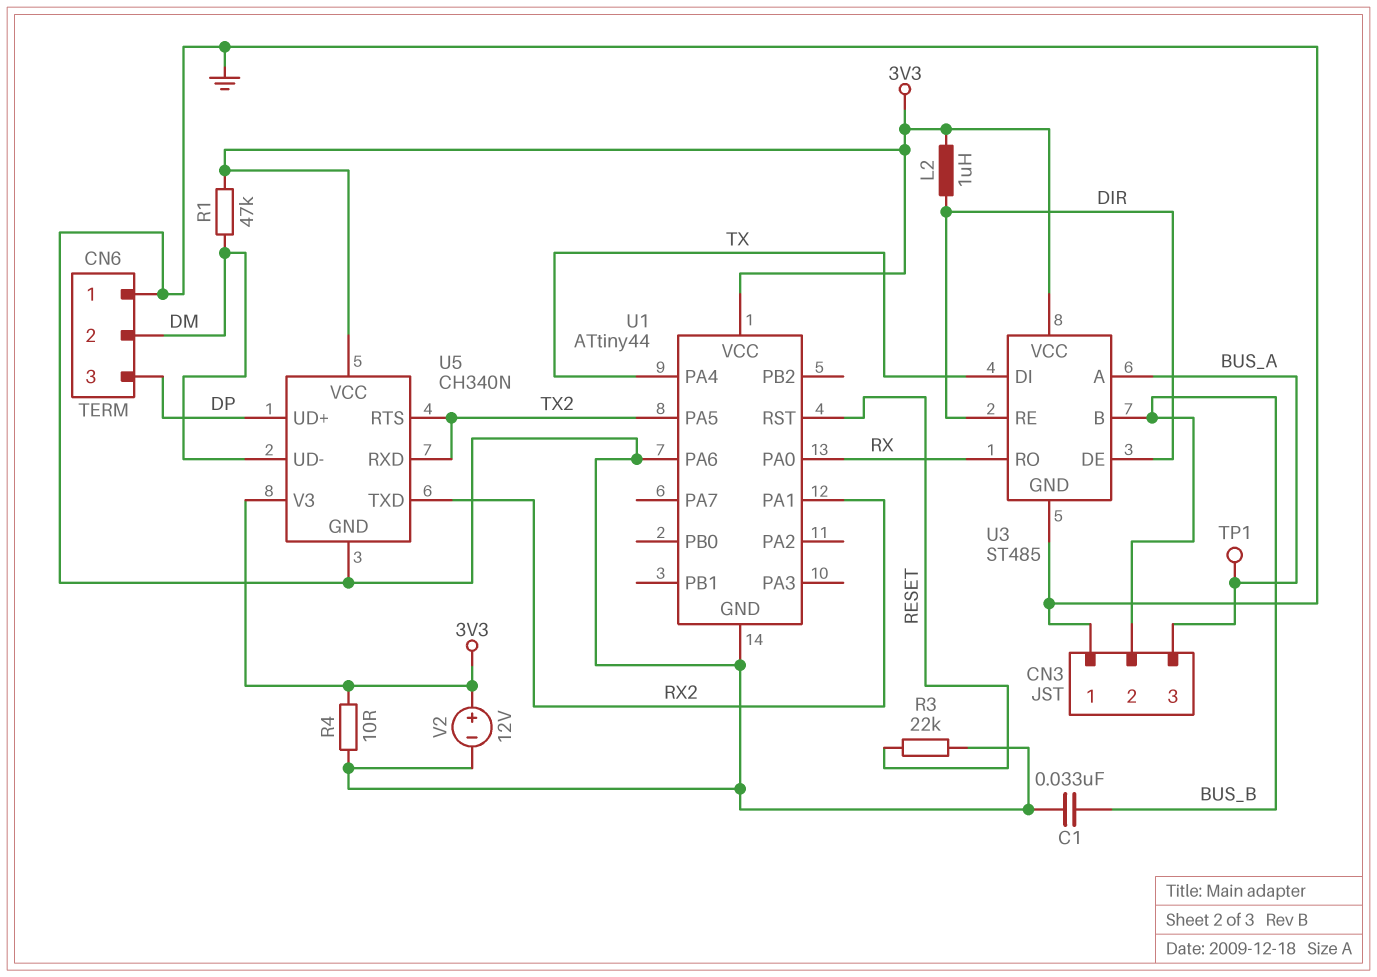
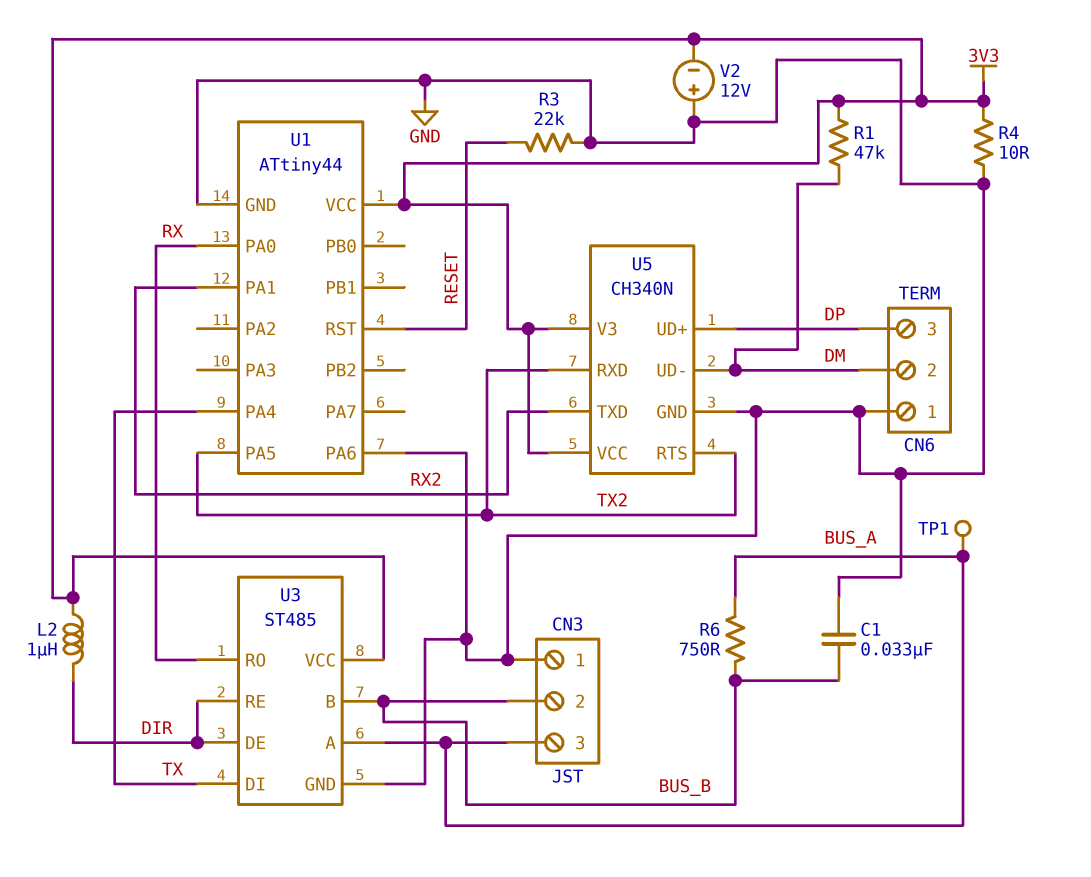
R6: none -> 750 (BUS_A, BUS_B)
V2: 12V (plus 3V3, minus GND) -> 12V (plus GND, minus 3V3)

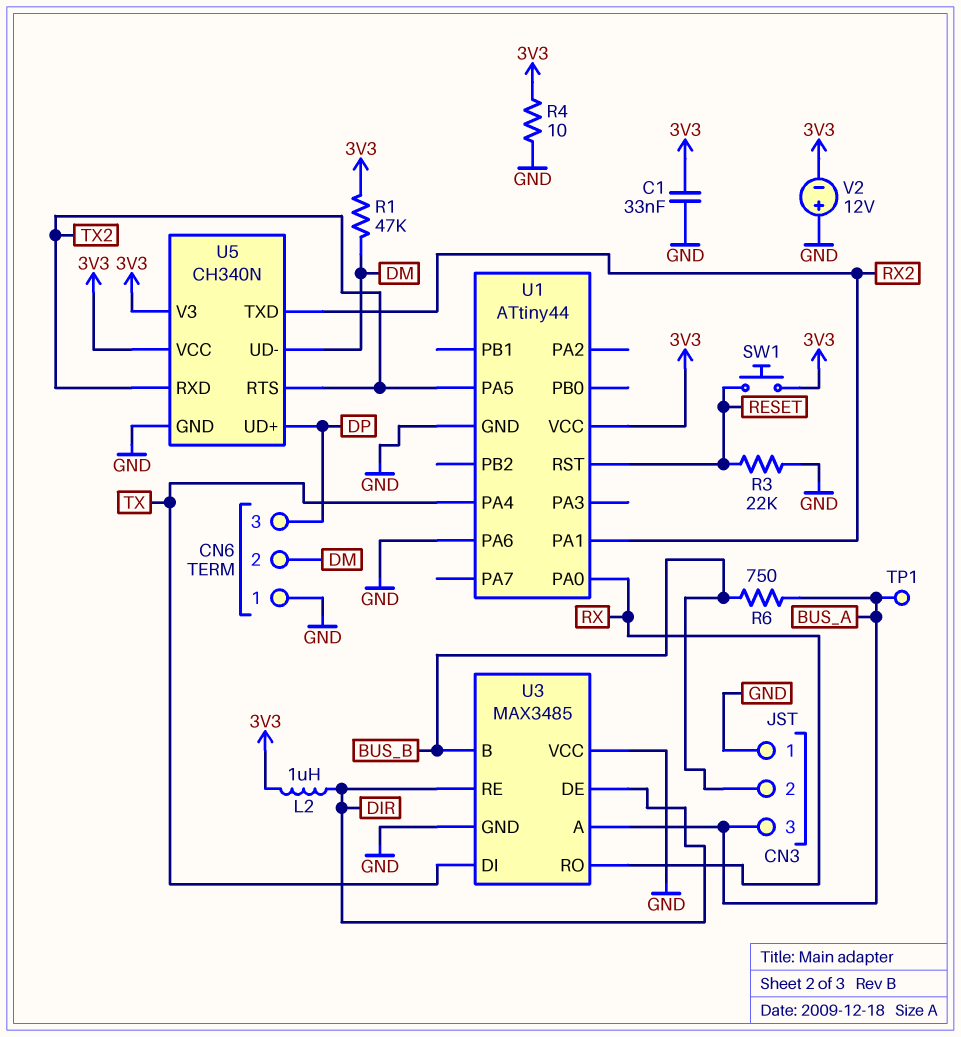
C1: 33nF (BUS_B, GND) -> 33nF (3V3, GND)
SW1: none -> button (3V3, RESET)
U3: ST485 -> MAX3485
U3 pin VCC: 3V3 -> GND

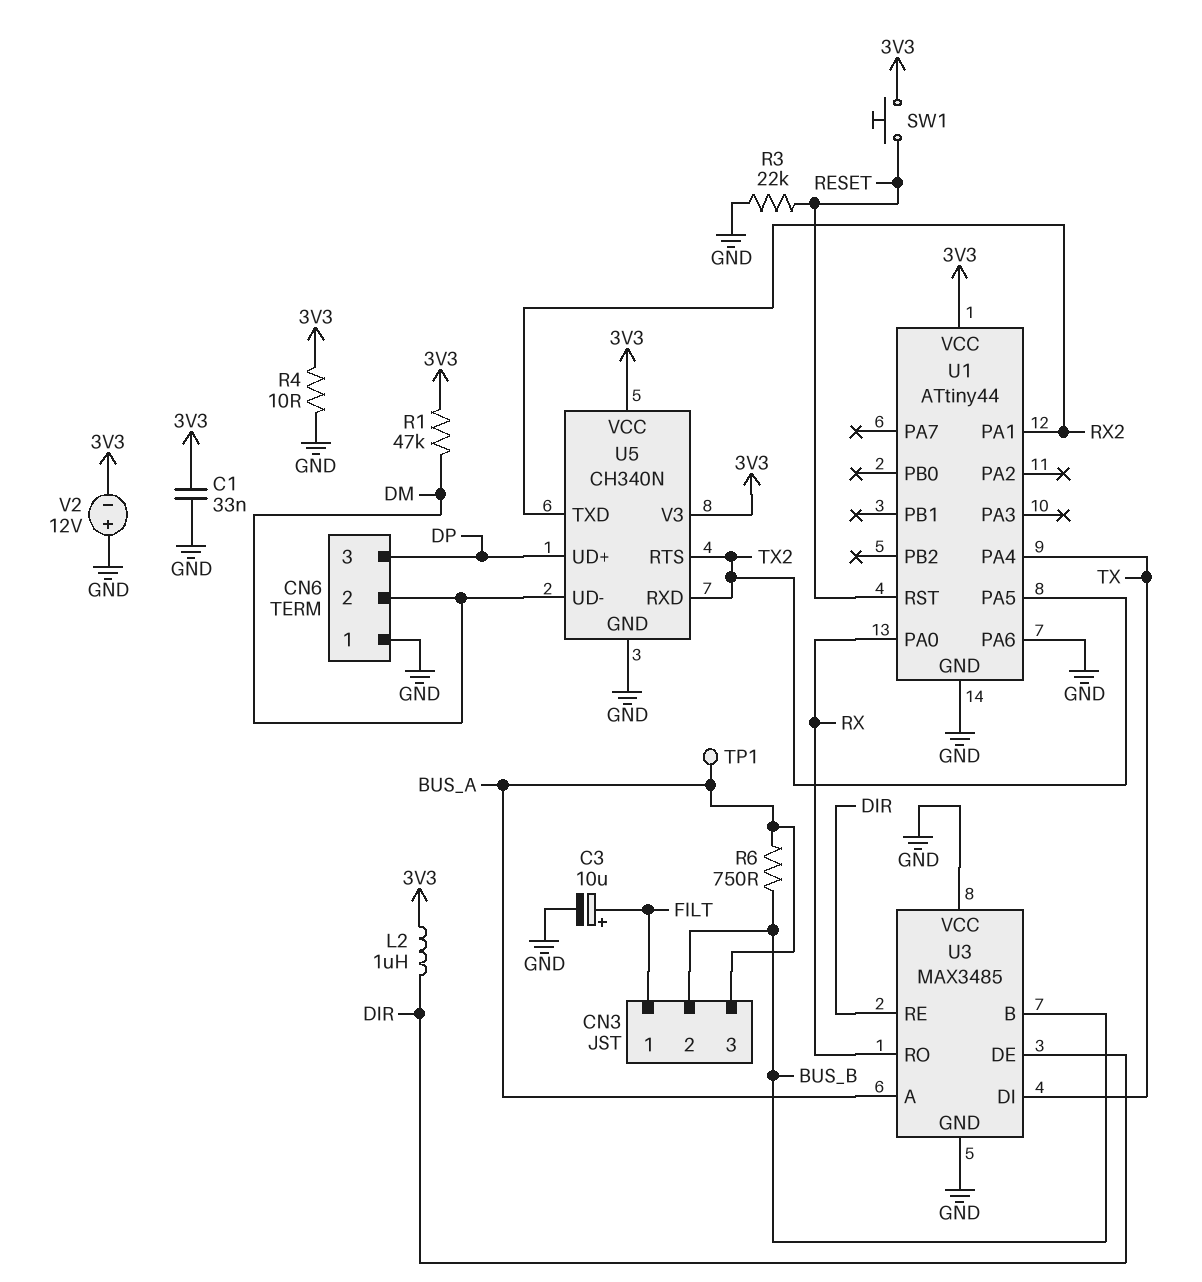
C3: none -> 10uF (plus FILT, minus GND)
CN3 pin 1: GND -> FILT

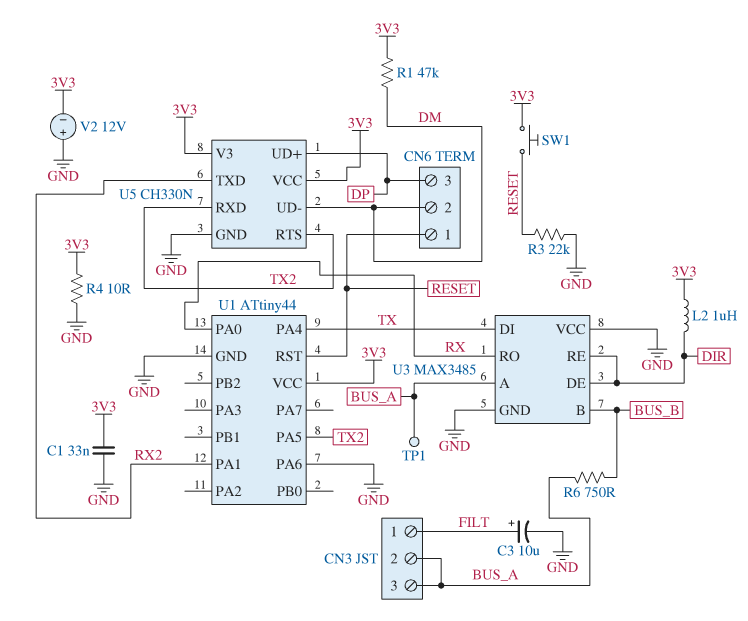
CN3 pin 2: BUS_B -> BUS_A
CN6 pin 1: GND -> RESET
U5: CH340N -> CH330N

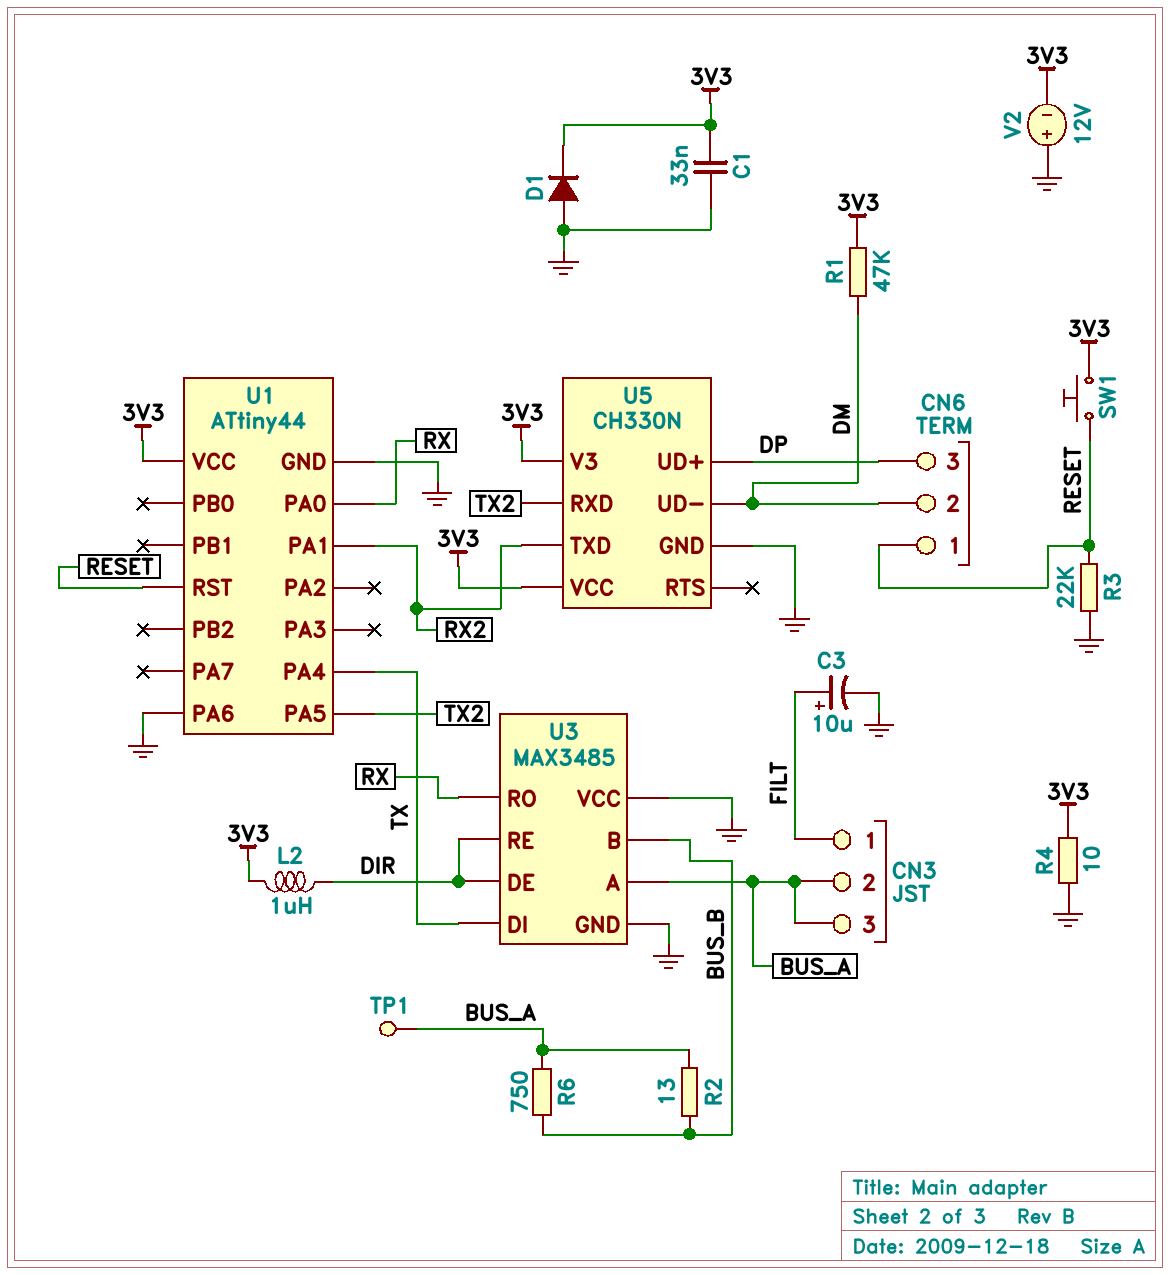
D1: none -> diode (A GND, K 3V3)
R2: none -> 13 (BUS_A, BUS_B)
U5 pin RTS: TX2 -> none

